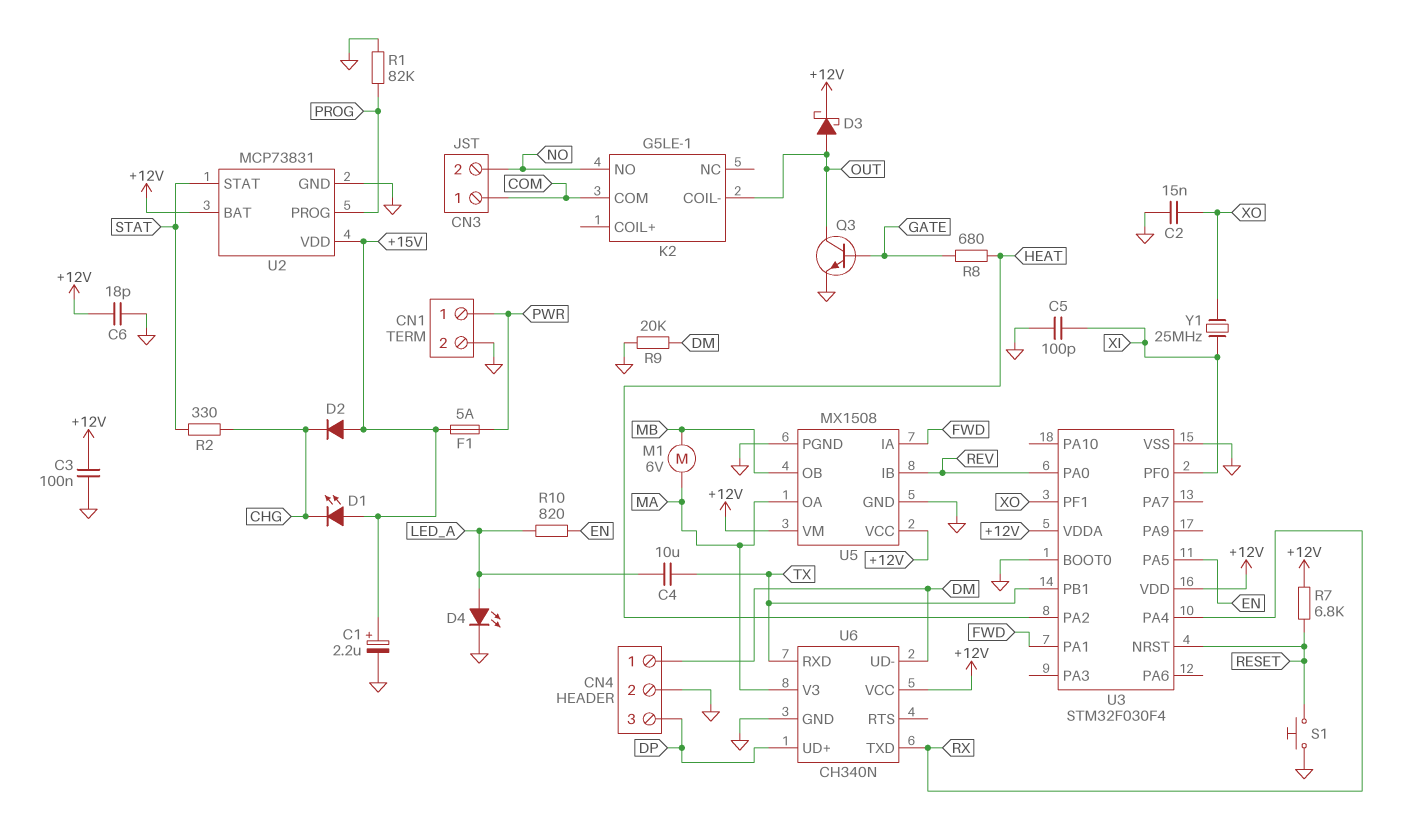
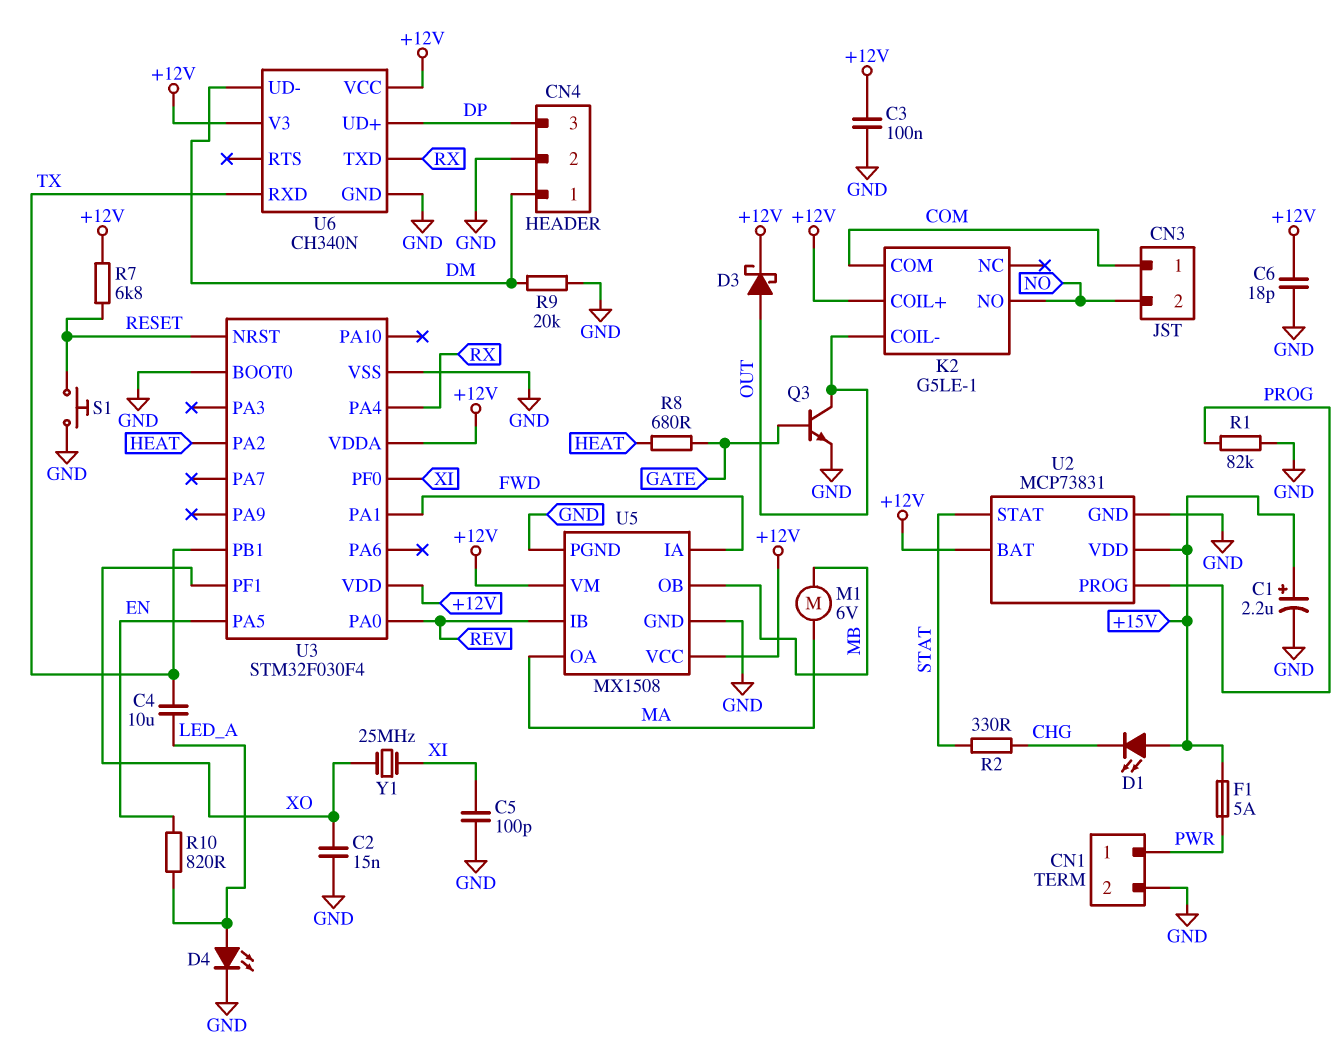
D2: diode (A +15V, K CHG) -> none
K2 pin COIL+: none -> +12V
U6 pin V3: MA -> +12V

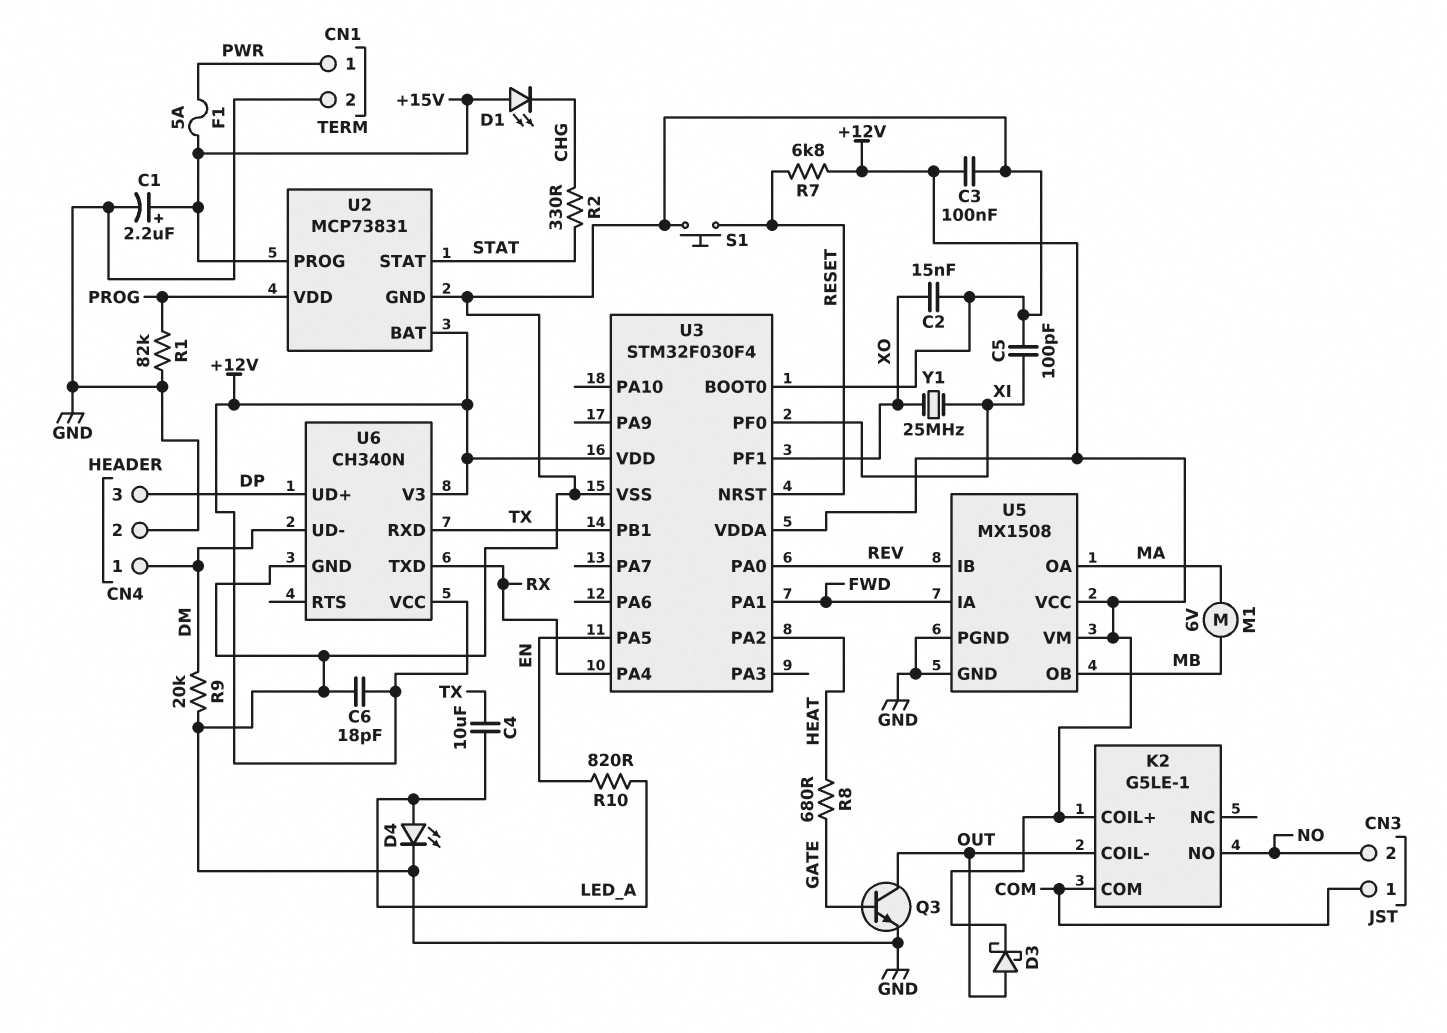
U2 pin PROG: PROG -> +15V
U2 pin VDD: +15V -> PROG

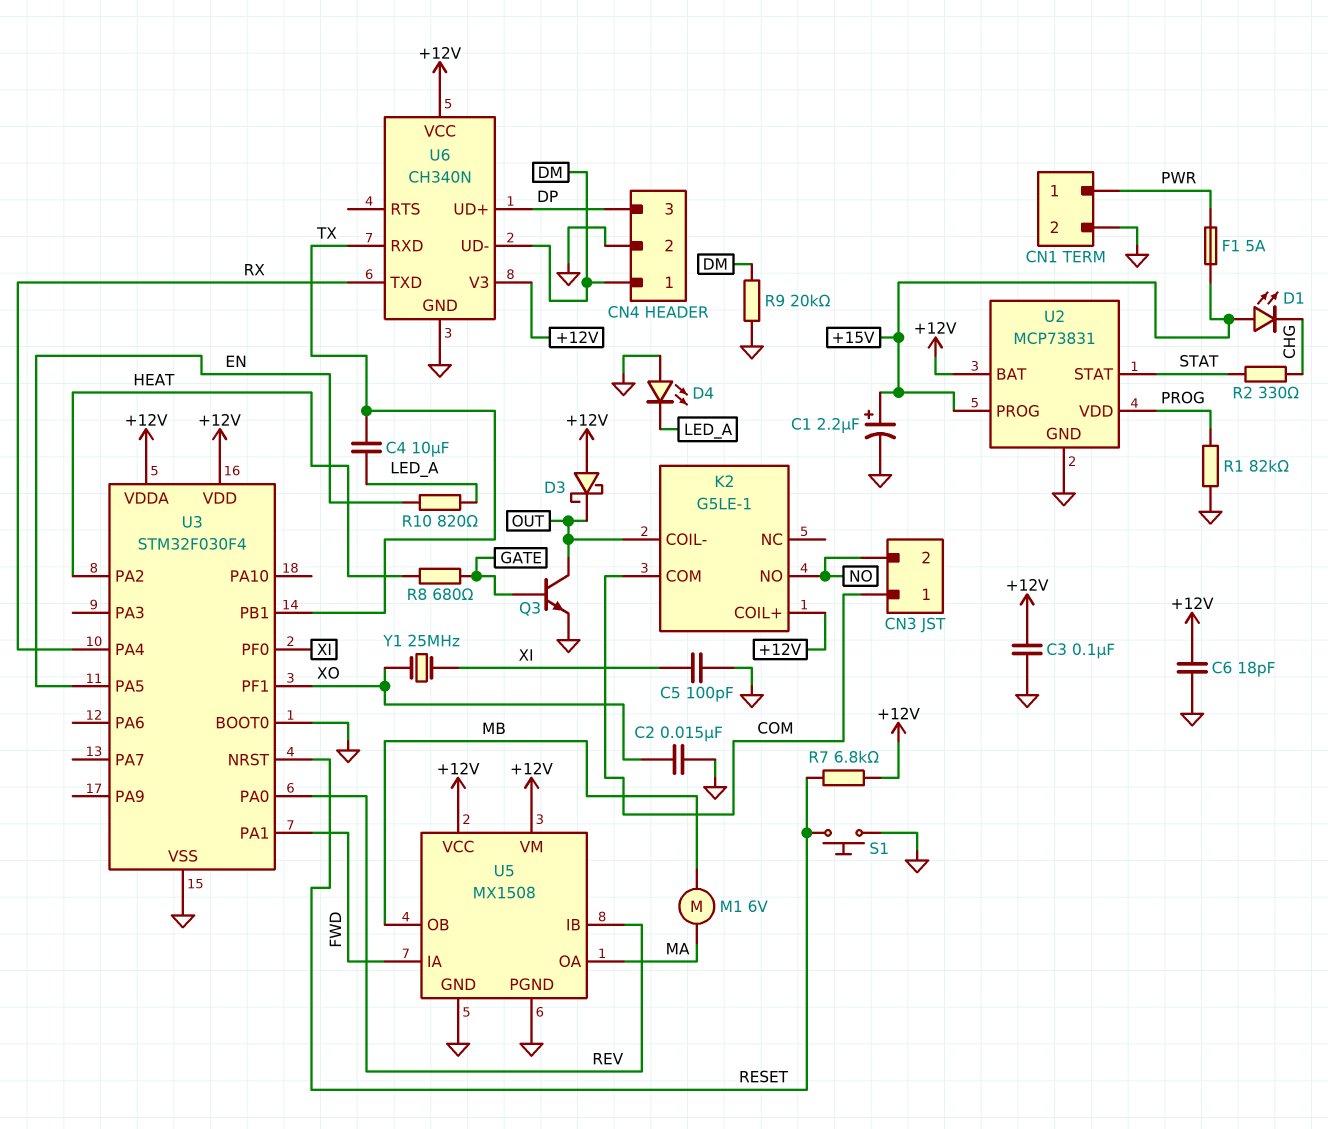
D3: schottky (A OUT, K +12V) -> schottky (A +12V, K OUT)
D4: LED (A LED_A, K GND) -> LED (A GND, K LED_A)

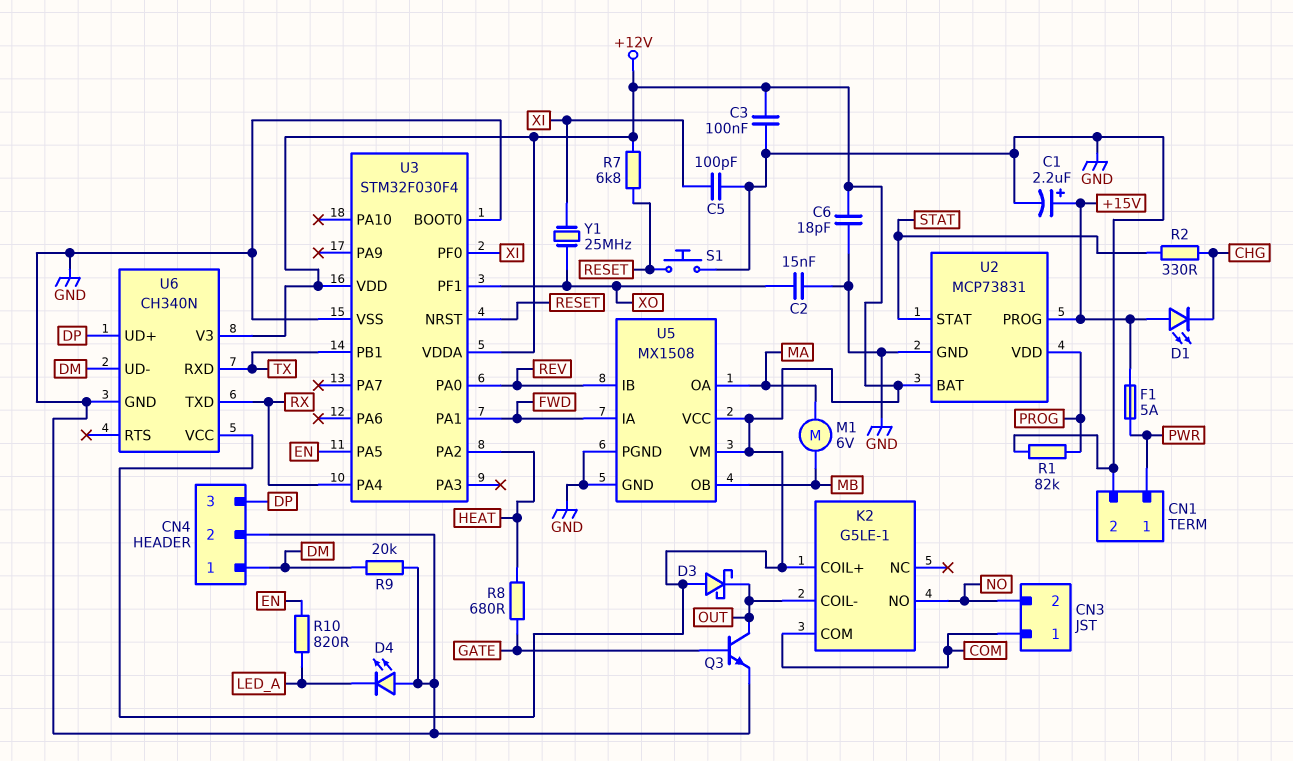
C4: 10uF (LED_A, TX) -> none

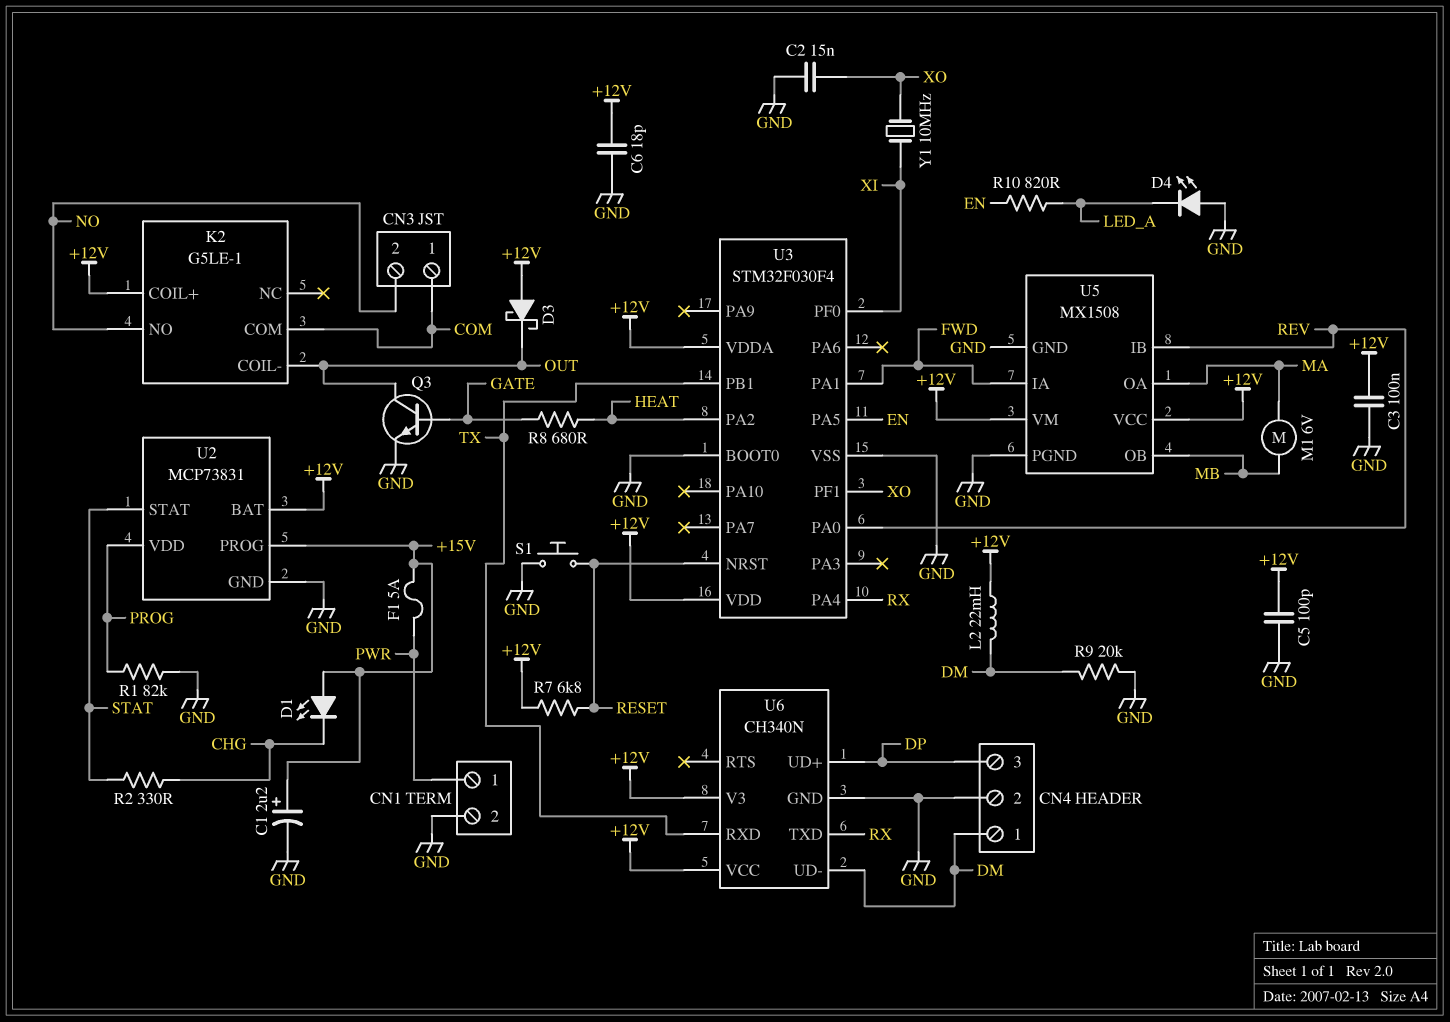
C5: 100pF (GND, XI) -> 100pF (+12V, GND)
L2: none -> 22mH (+12V, DM)
Y1: 25MHz (XI, XO) -> 10MHz (XI, XO)

